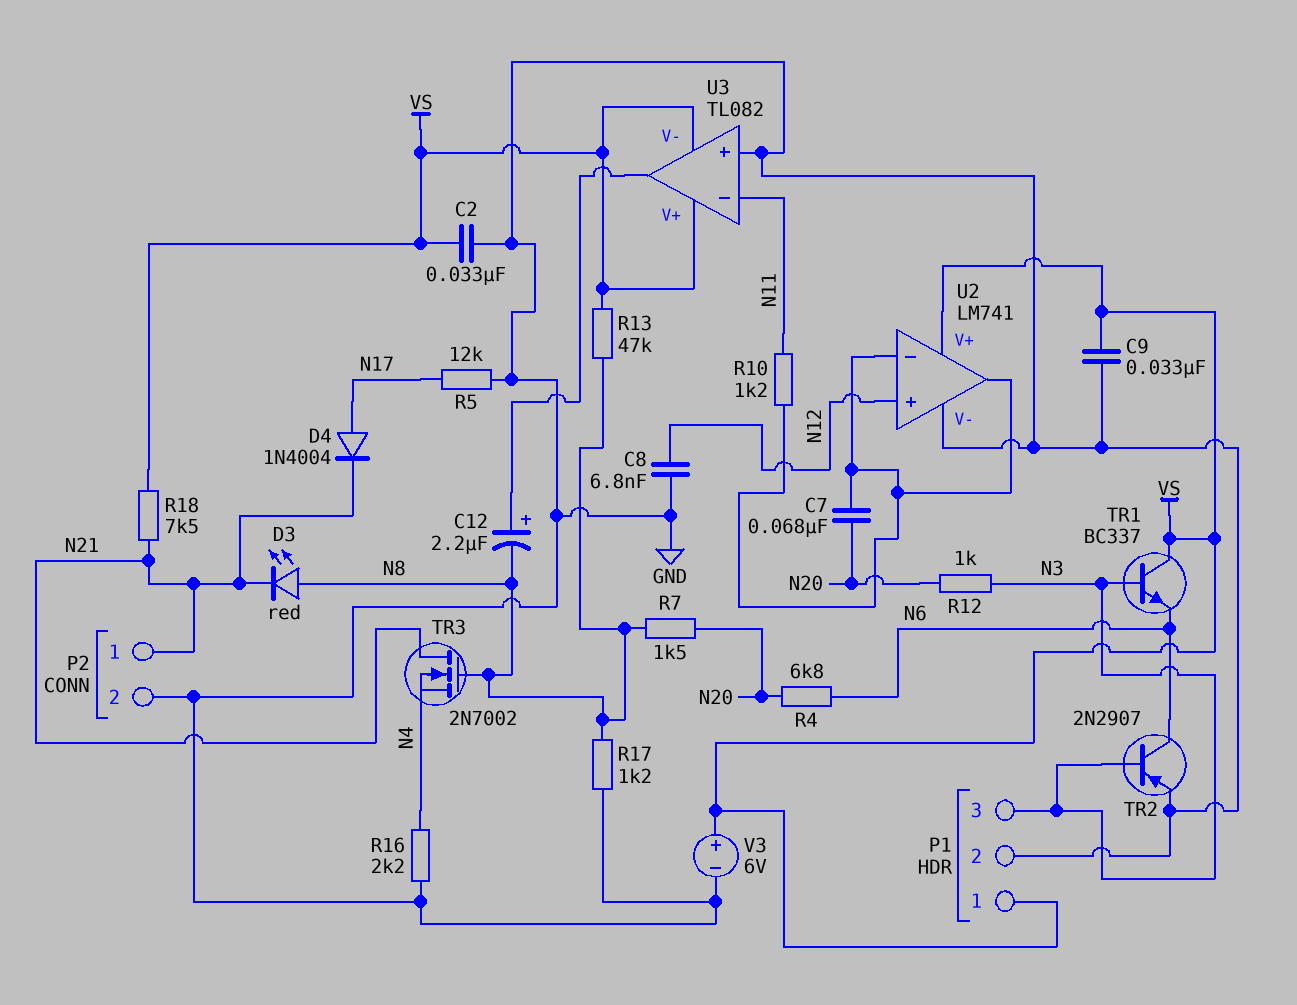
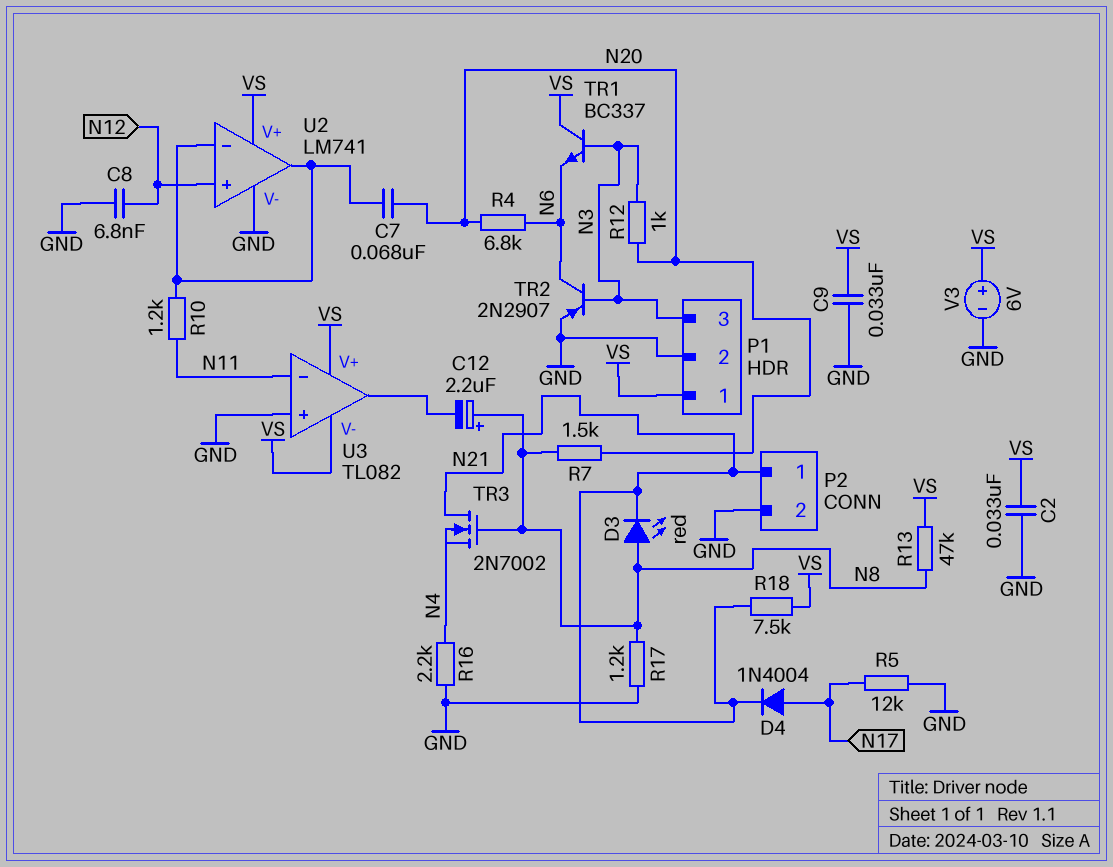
C12: 2.2uF (plus U3/out, minus N8) -> 2.2uF (plus N8, minus U3/out)

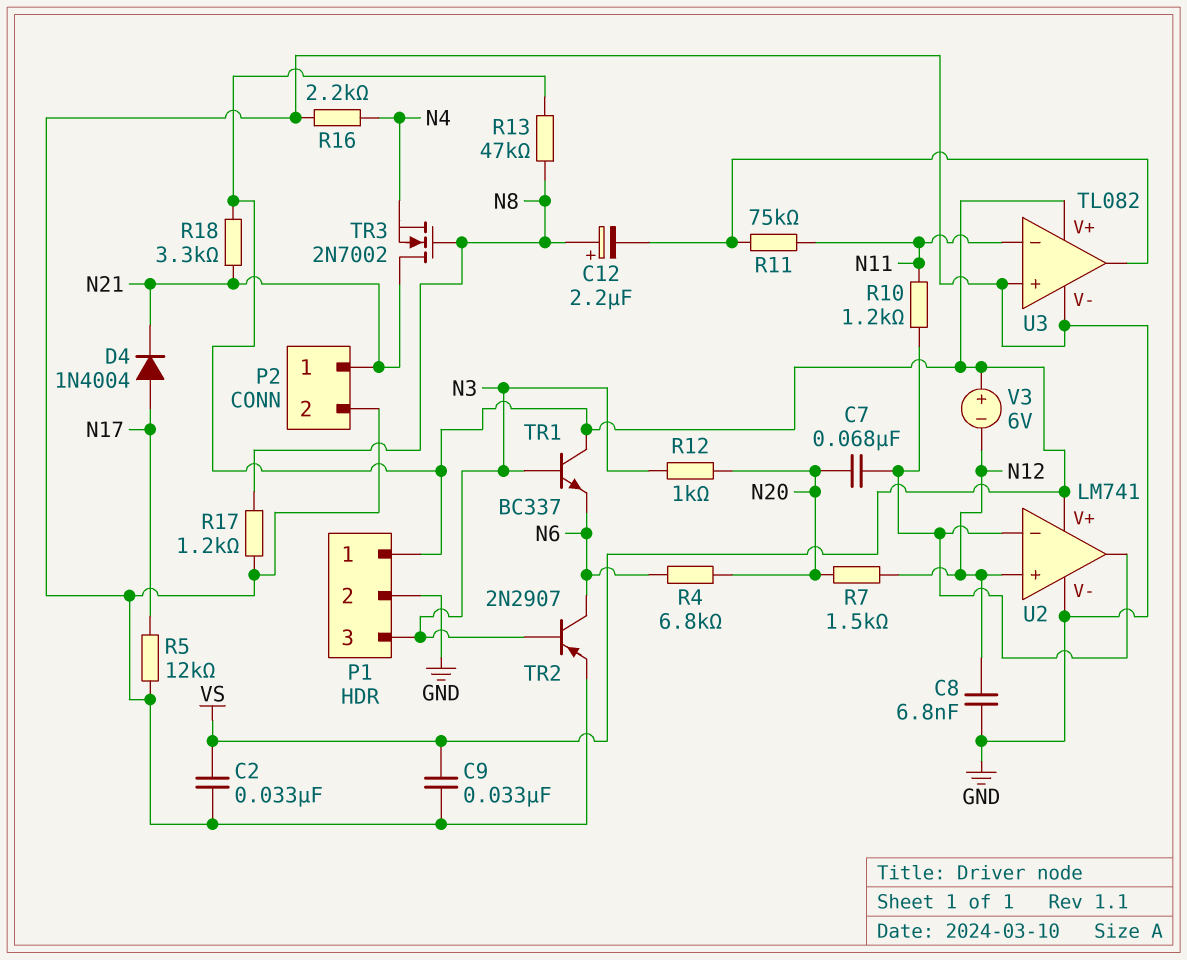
D3: LED red (A N8, K N21) -> none
R7: 1.5k (N8, N20) -> 1.5k (N12, N20)
R11: none -> 75k (N11, U3/out)
R18: 7.5k (N21, VS) -> 3.3k (N21, VS)
U3 pin V-: VS -> GND
V3: 6V (plus VS, minus GND) -> 6V (plus VS, minus N12)

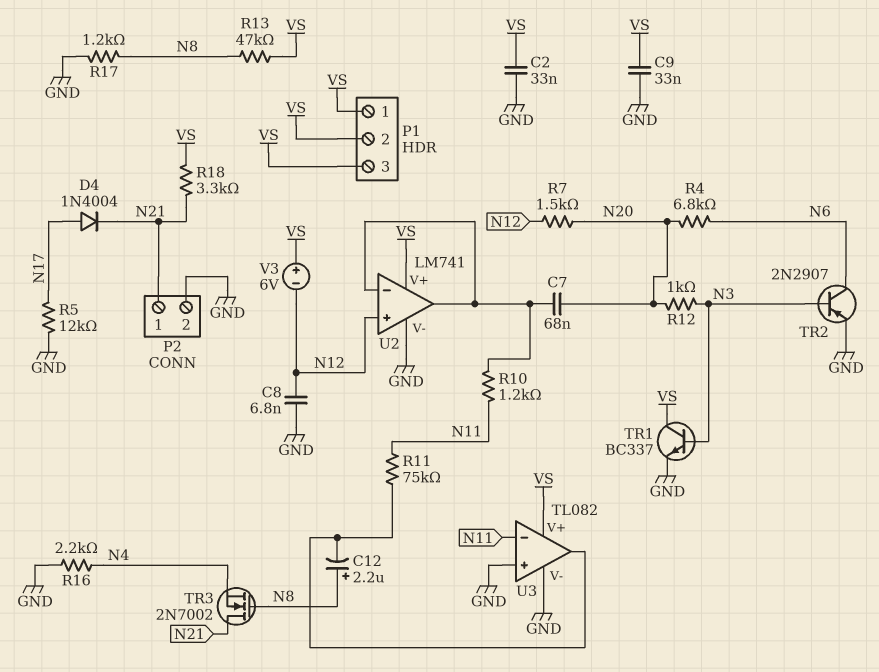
P1 pin 2: GND -> VS
P1 pin 3: N3 -> VS
TR1: NPN BC337 (B N3, C VS, E N6) -> NPN BC337 (B N3, C VS, E GND)

